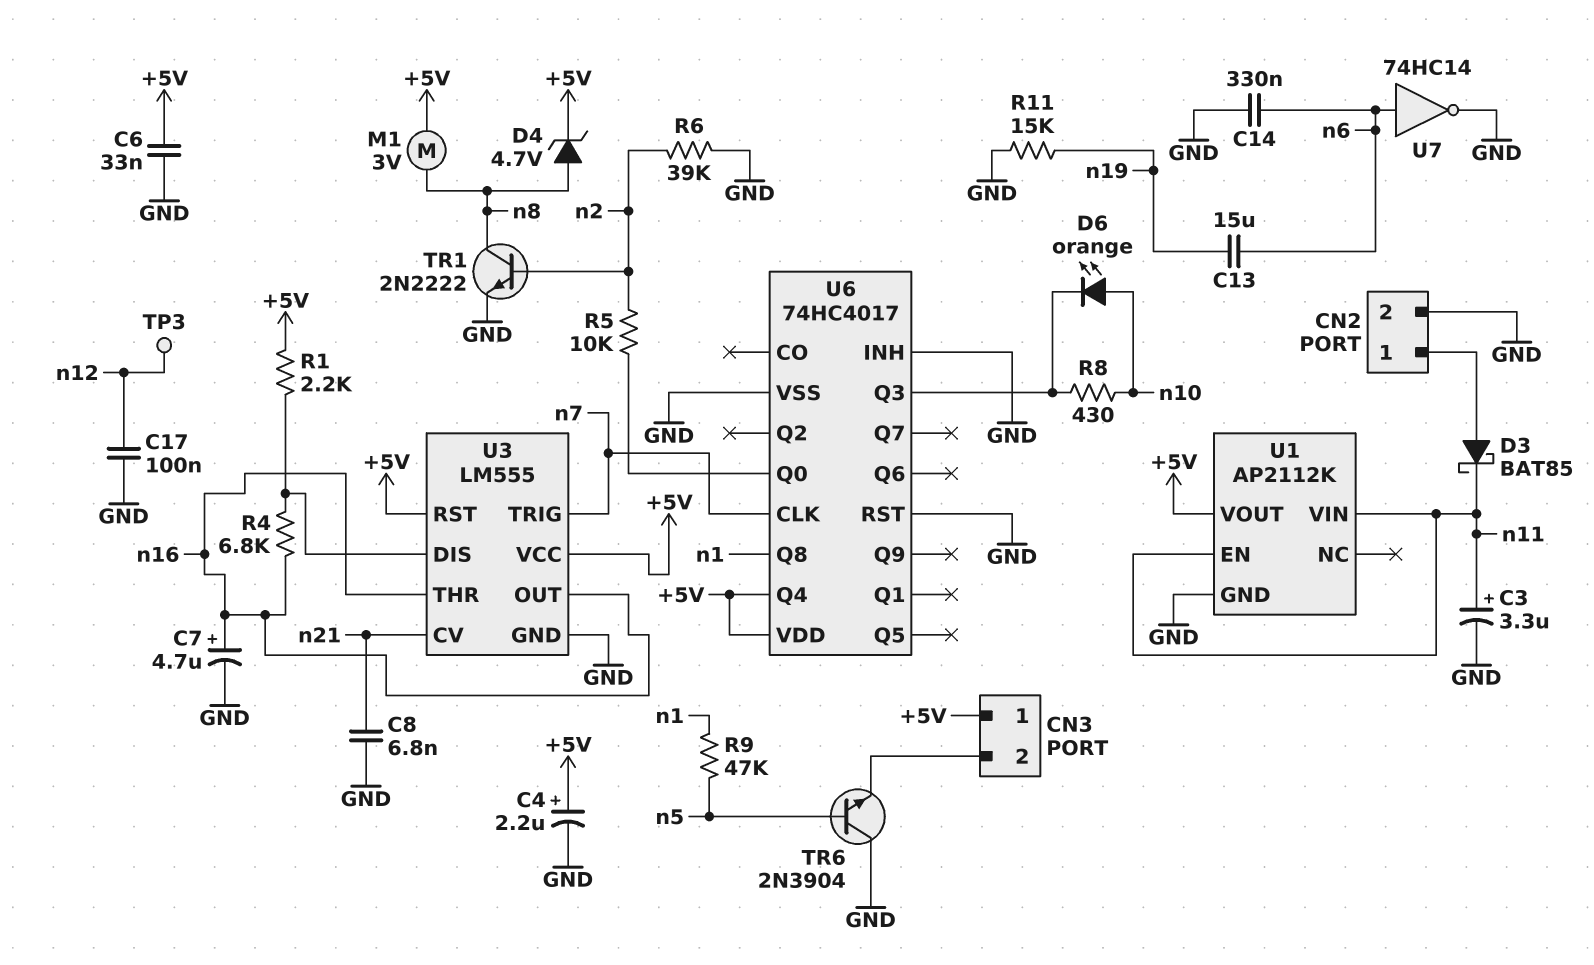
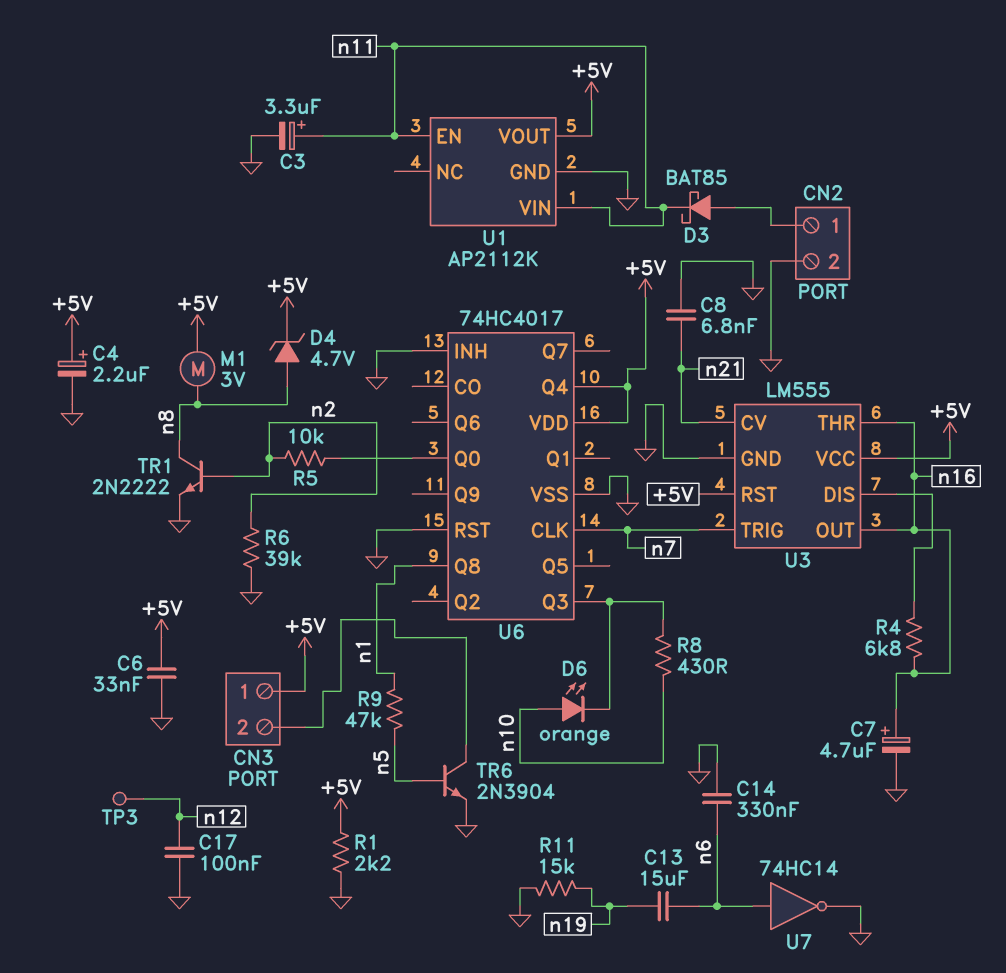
R1: 2.2k (+5V, U3/DIS) -> 2.2k (+5V, GND)
TR6: NPN 2N3904 (B n5, C GND, E CN3/2) -> NPN 2N3904 (B n5, C CN3/2, E GND)

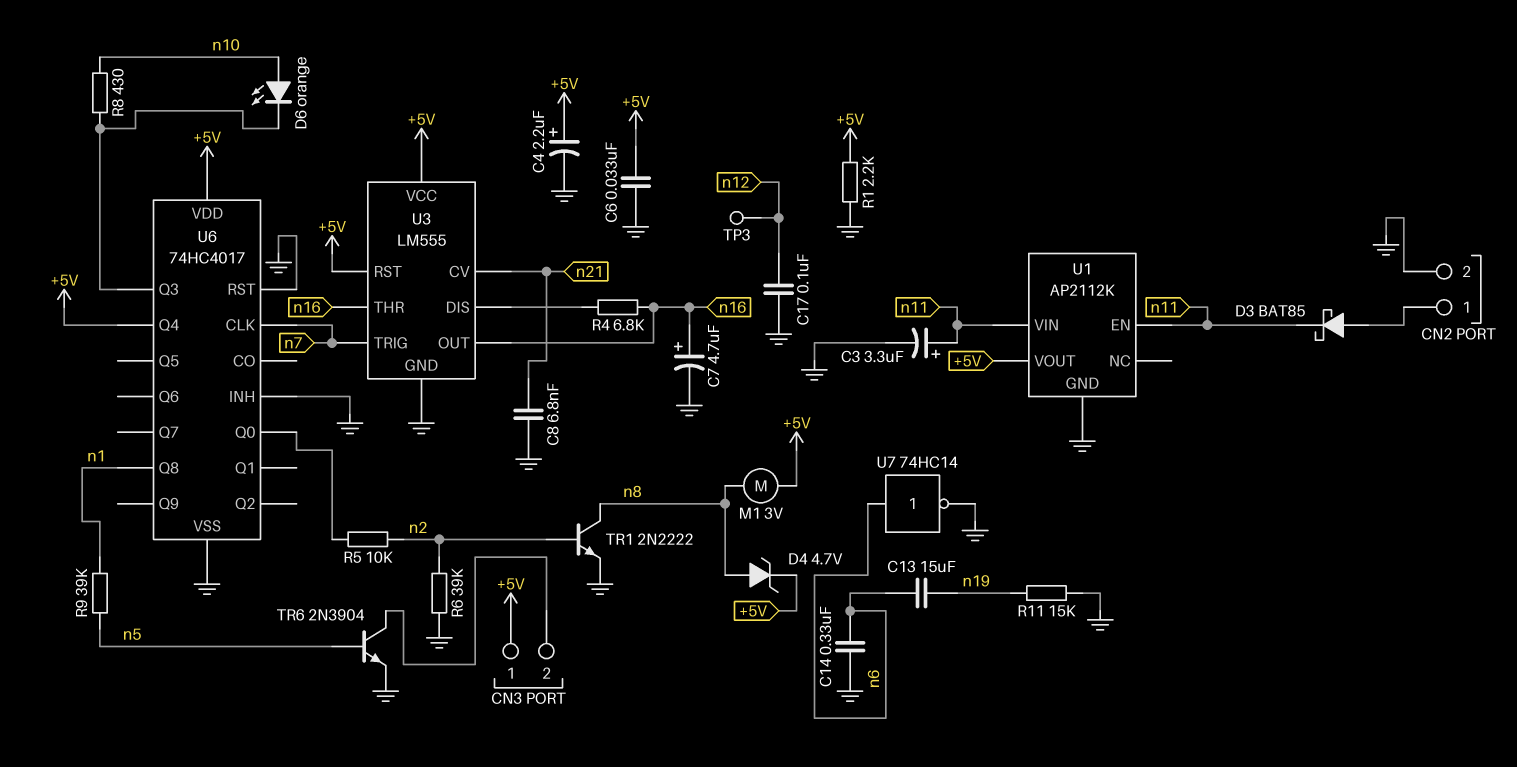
R9: 47k (n1, n5) -> 39k (n1, n5)

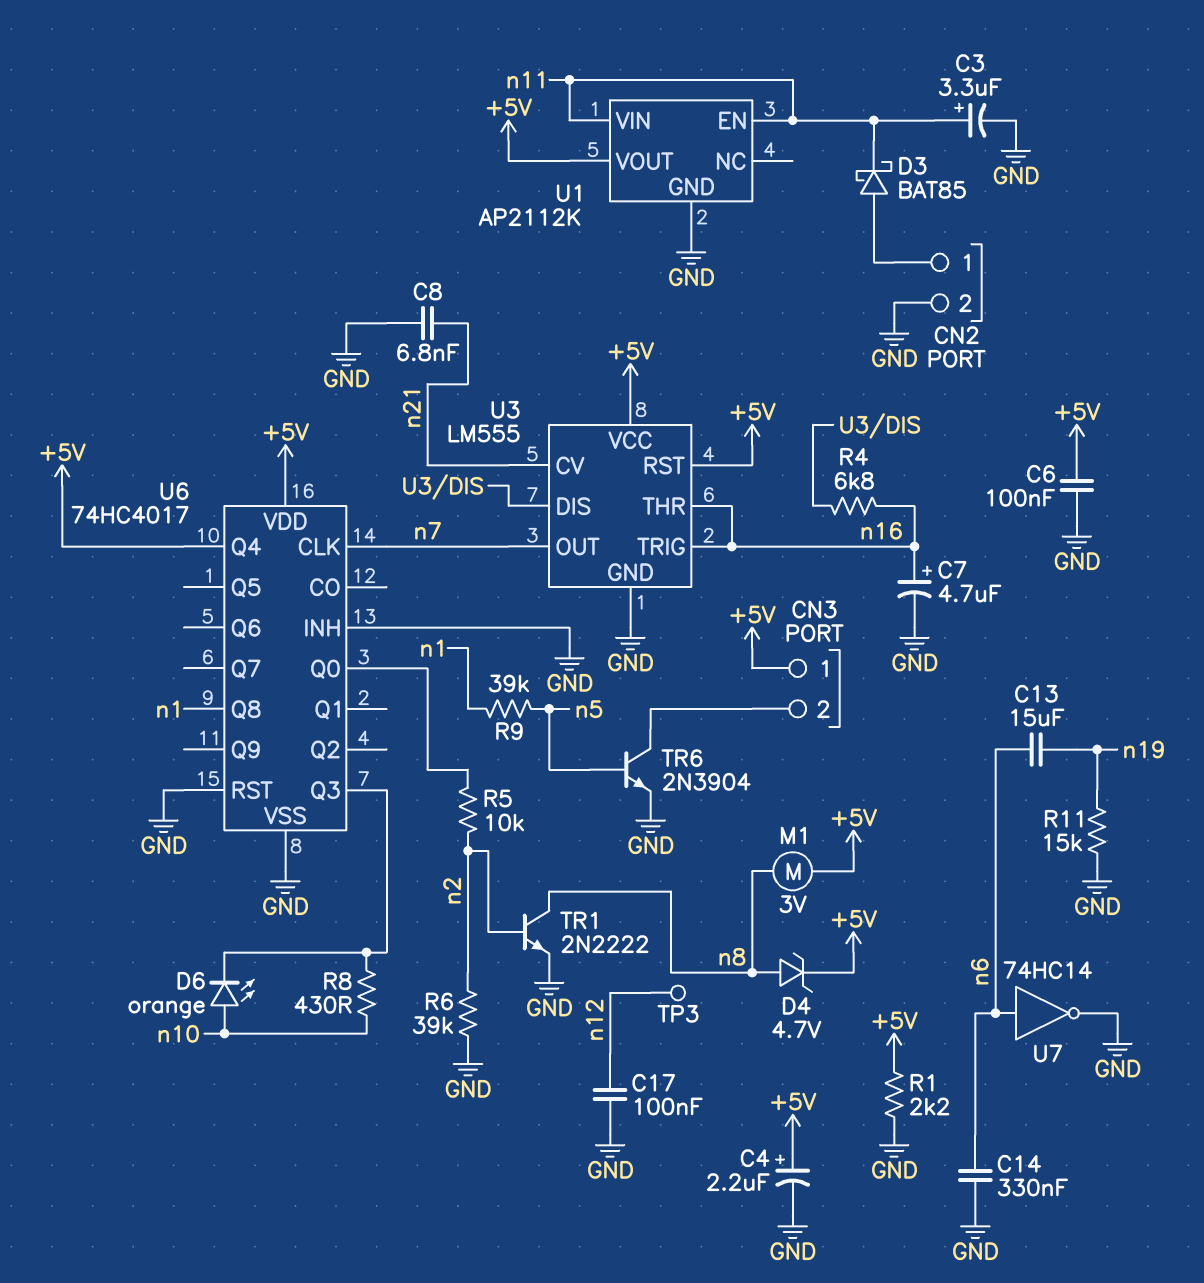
C6: 33nF (+5V, GND) -> 100nF (+5V, GND)
U3 pin OUT: n16 -> n7
U3 pin TRIG: n7 -> n16

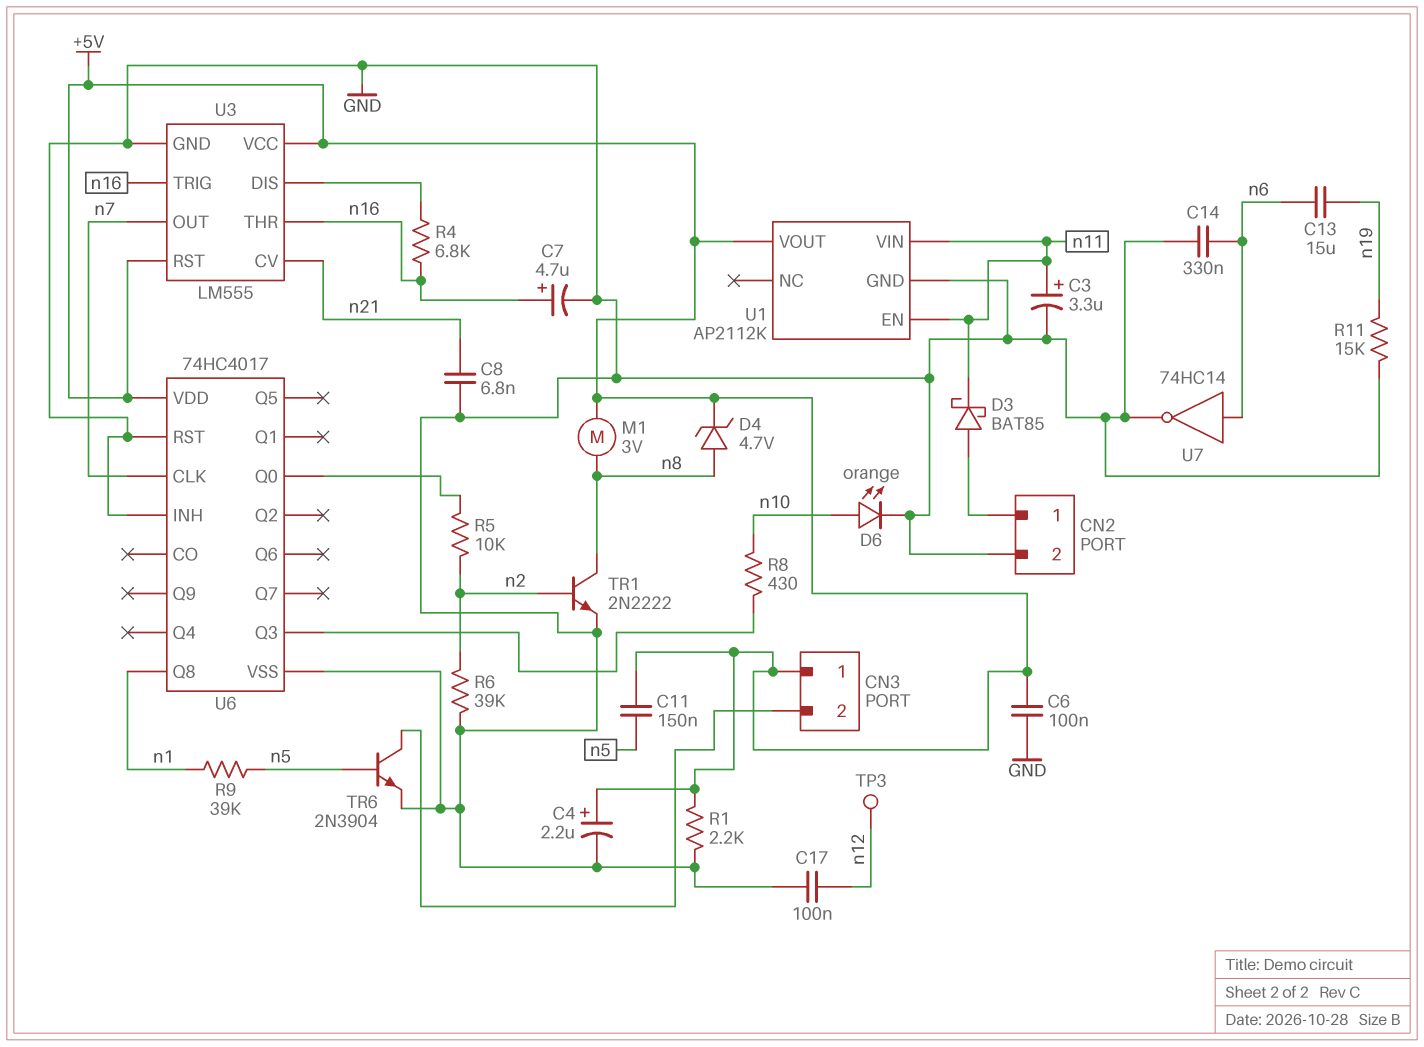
C11: none -> 150nF (+5V, n5)
D6: LED orange (A n10, K U6/Q3) -> LED orange (A n10, K GND)
U6 pin Q4: +5V -> none

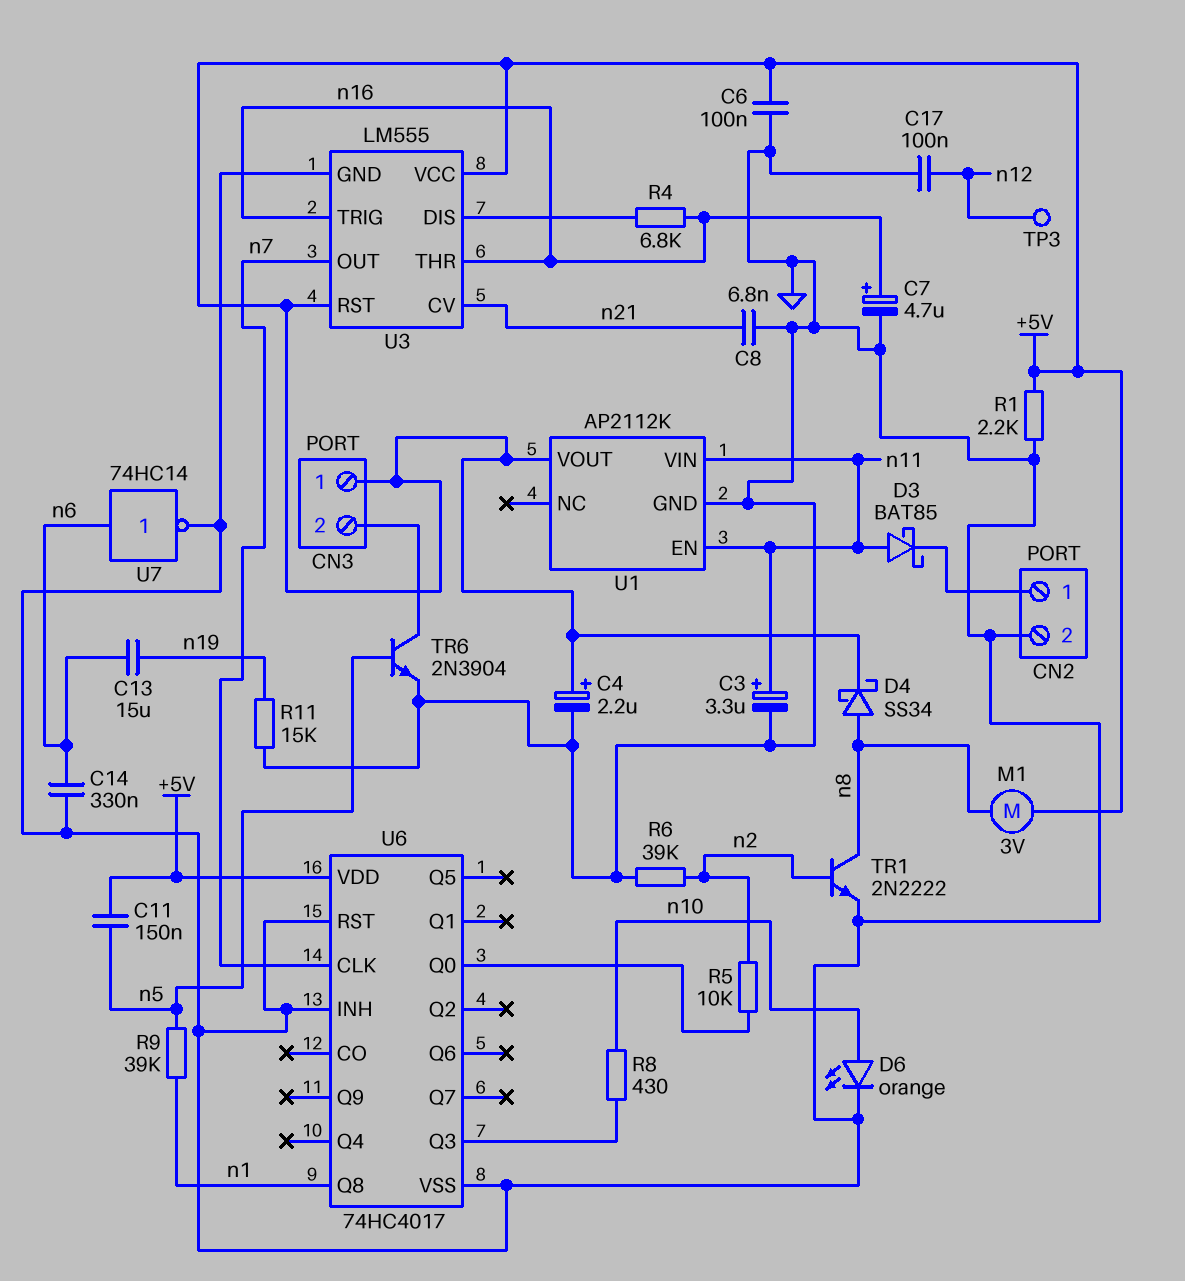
D3: schottky BAT85 (A CN2/1, K n11) -> schottky BAT85 (A n11, K CN2/1)
D4: zener 4.7V (A n8, K +5V) -> schottky SS34 (A n8, K +5V)

